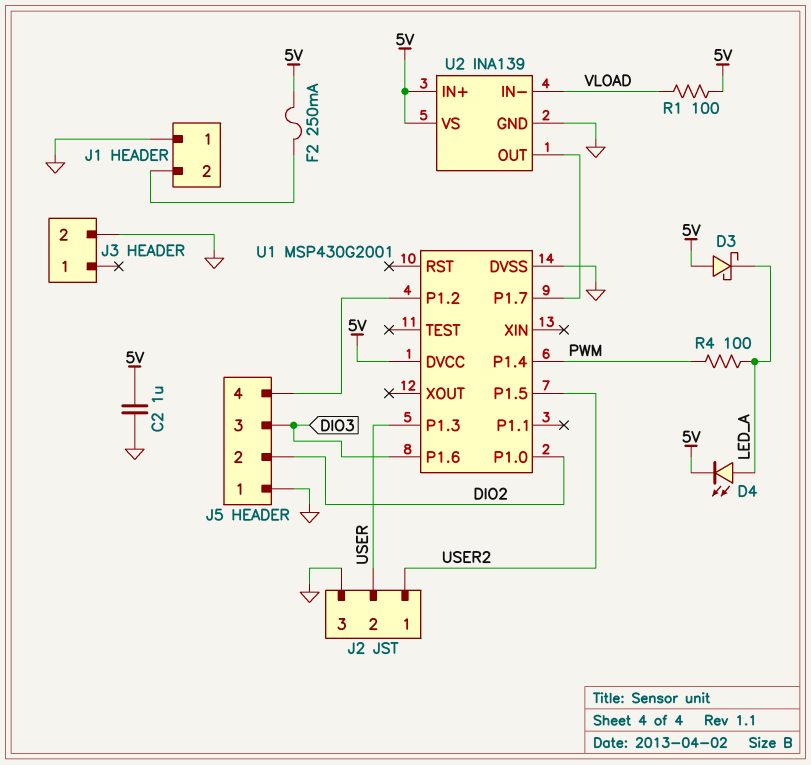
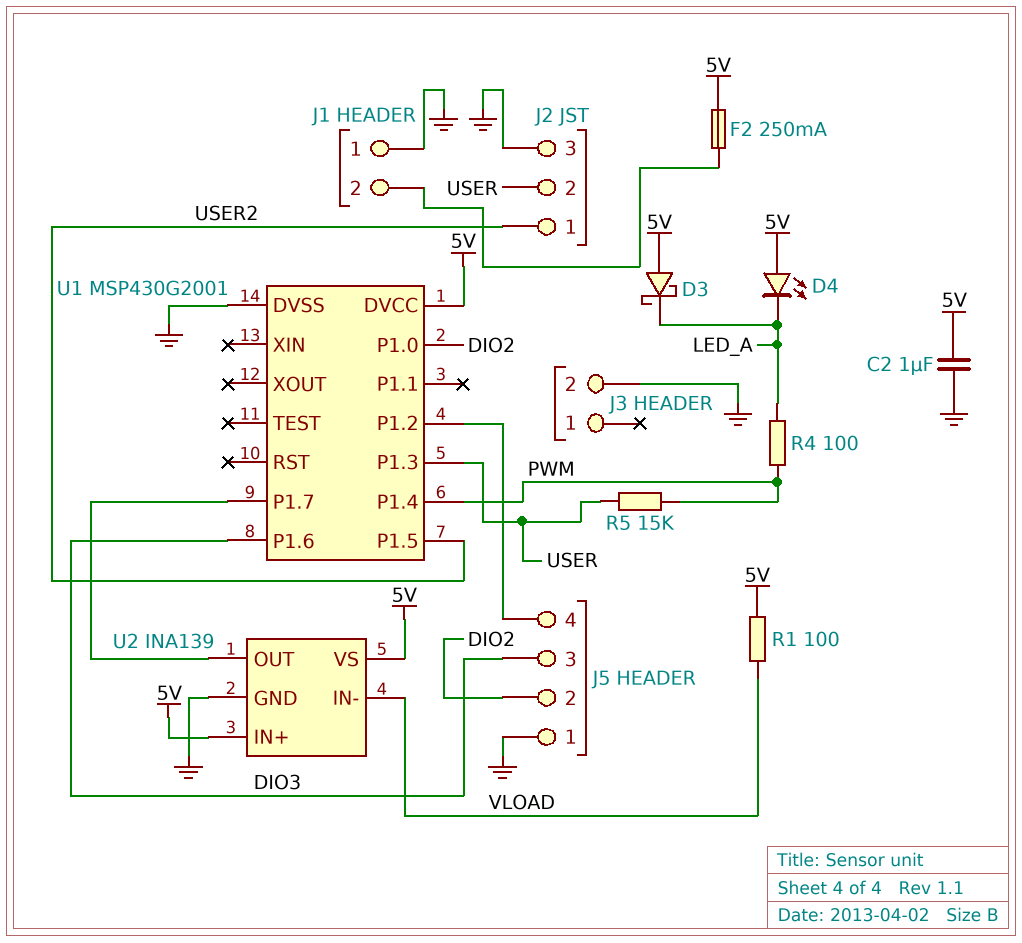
D4: LED (A LED_A, K 5V) -> LED (A 5V, K LED_A)
R5: none -> 15k (PWM, USER)

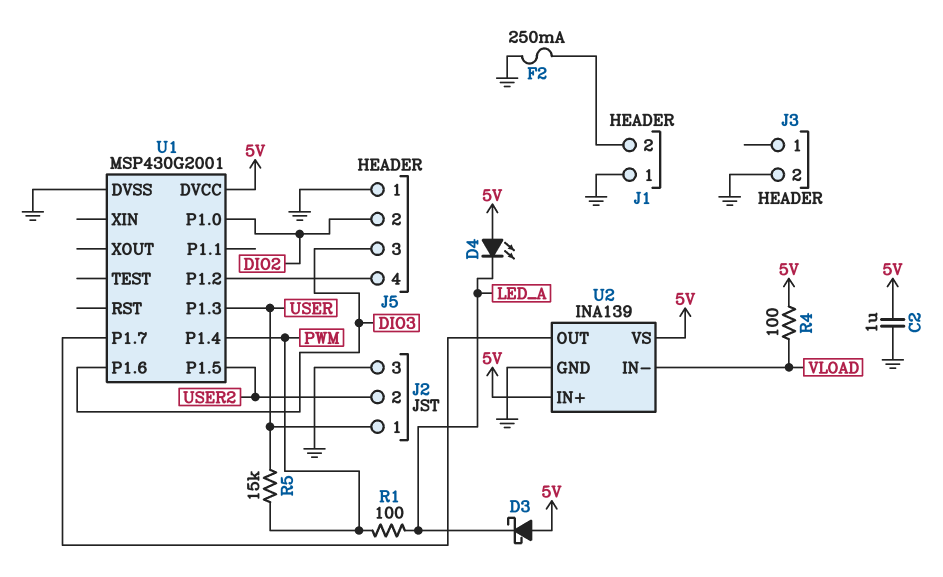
F2: 250mA (5V, J1/2) -> 250mA (GND, J1/2)
J2 pin 1: USER2 -> USER
J2 pin 2: USER -> USER2
R1: 100 (5V, VLOAD) -> 100 (LED_A, PWM)
R4: 100 (LED_A, PWM) -> 100 (5V, VLOAD)

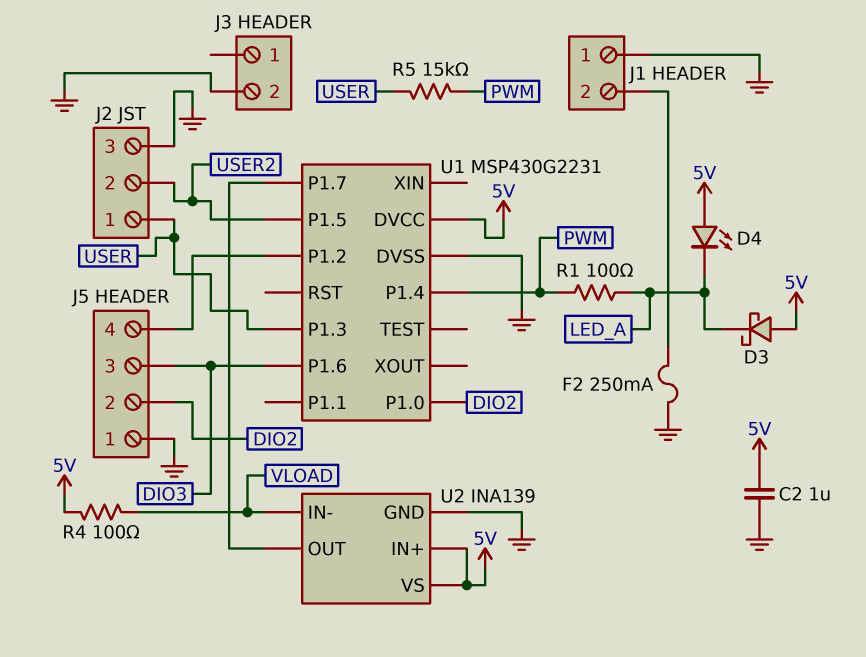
U1: MSP430G2001 -> MSP430G2231

